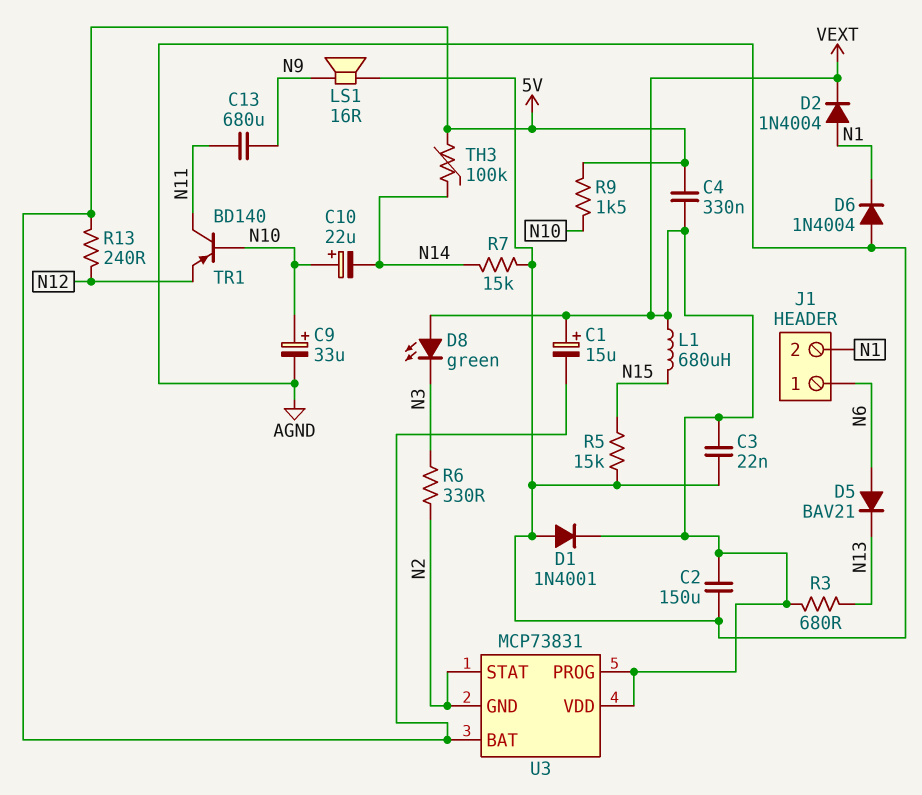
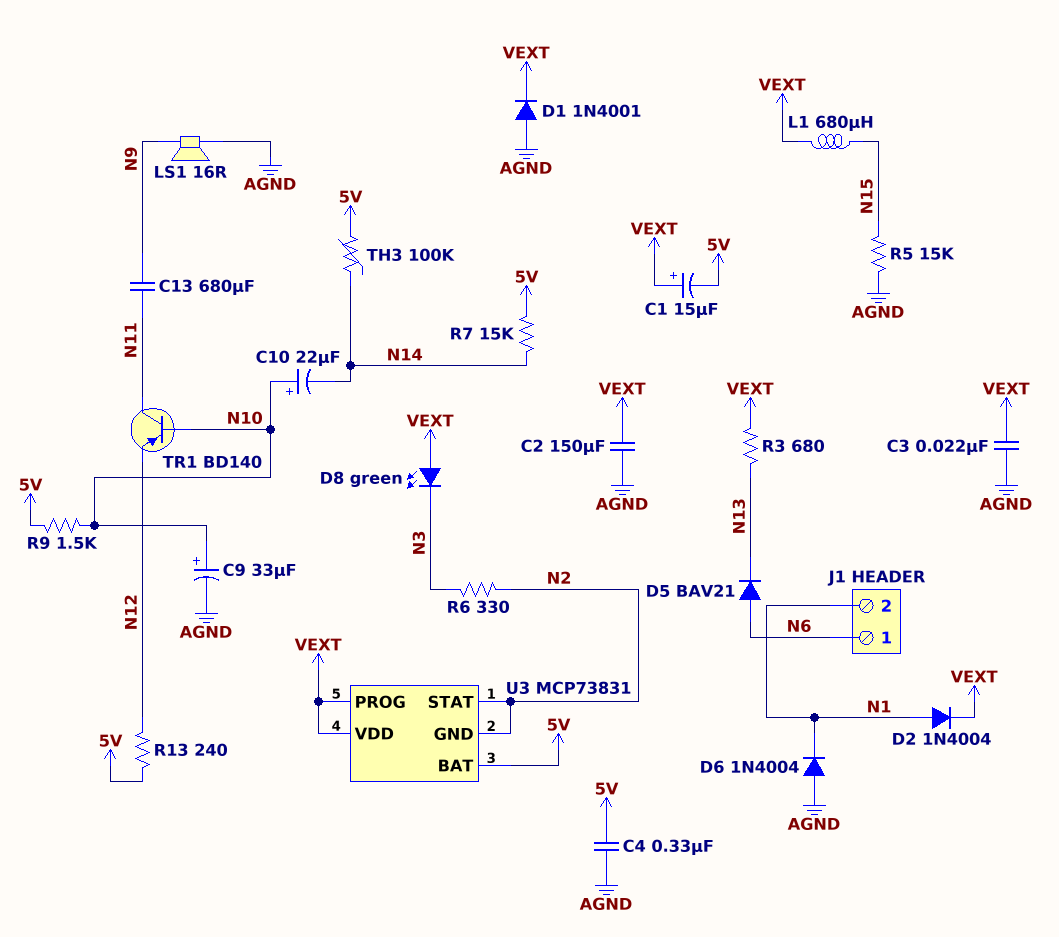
C4: 330nF (5V, VEXT) -> 330nF (5V, AGND)
R7: 15k (AGND, N14) -> 15k (5V, N14)

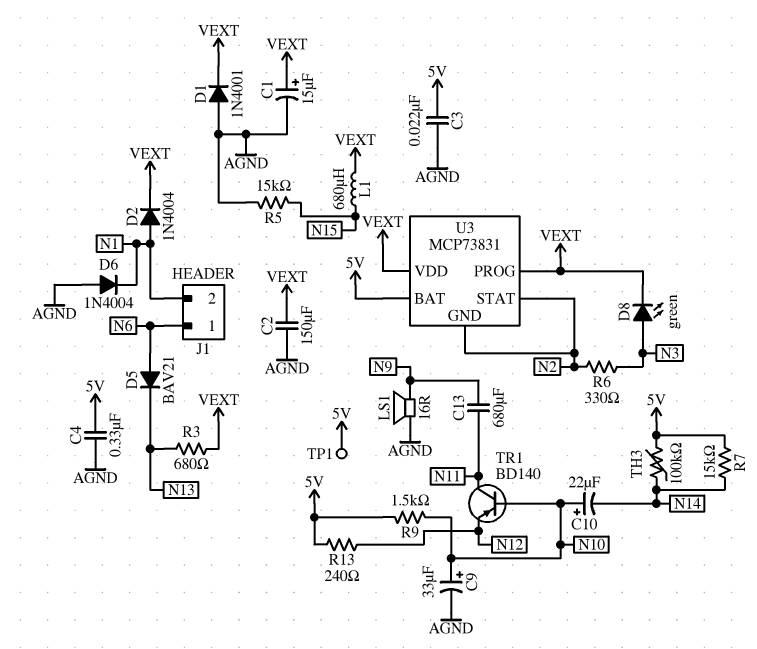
C1: 15uF (plus VEXT, minus 5V) -> 15uF (plus VEXT, minus AGND)
C3: 22nF (AGND, VEXT) -> 22nF (5V, AGND)
D8: LED green (A VEXT, K N3) -> LED green (A N3, K VEXT)
TP1: none -> test point (5V)

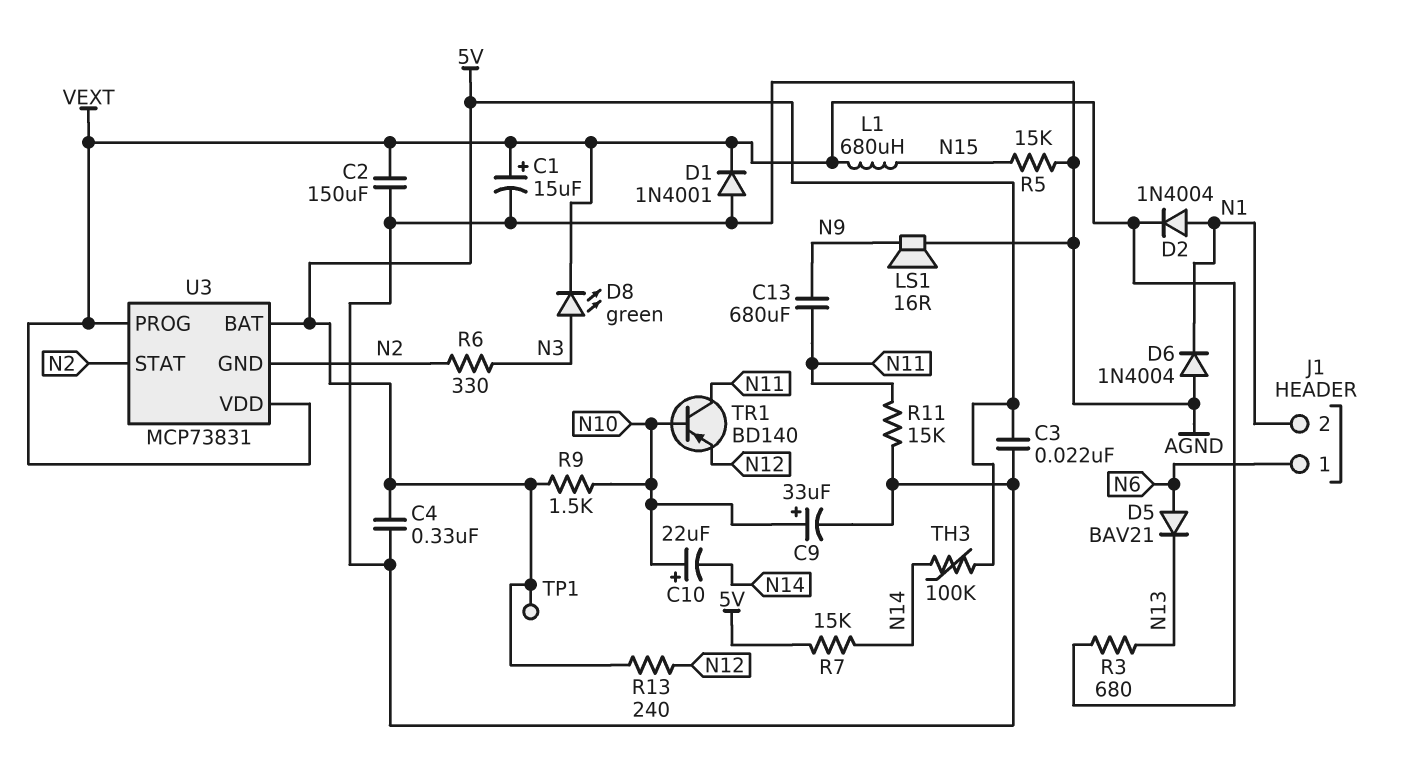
R11: none -> 15k (AGND, N11)

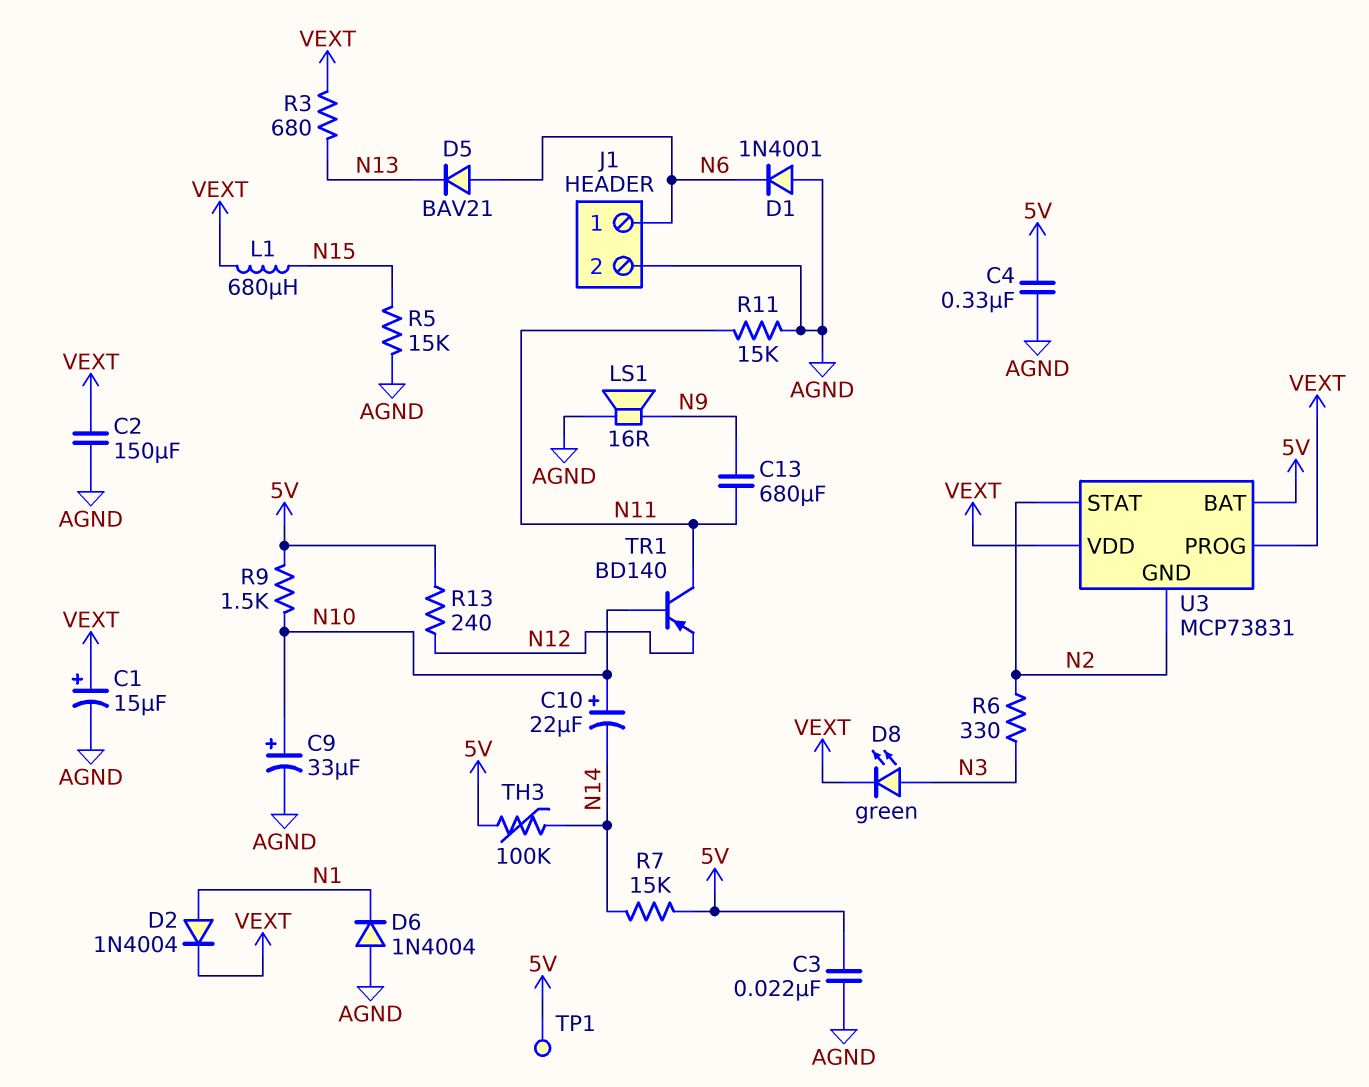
D1: diode 1N4001 (A AGND, K VEXT) -> diode 1N4001 (A AGND, K N6)
J1 pin 2: N1 -> AGND

